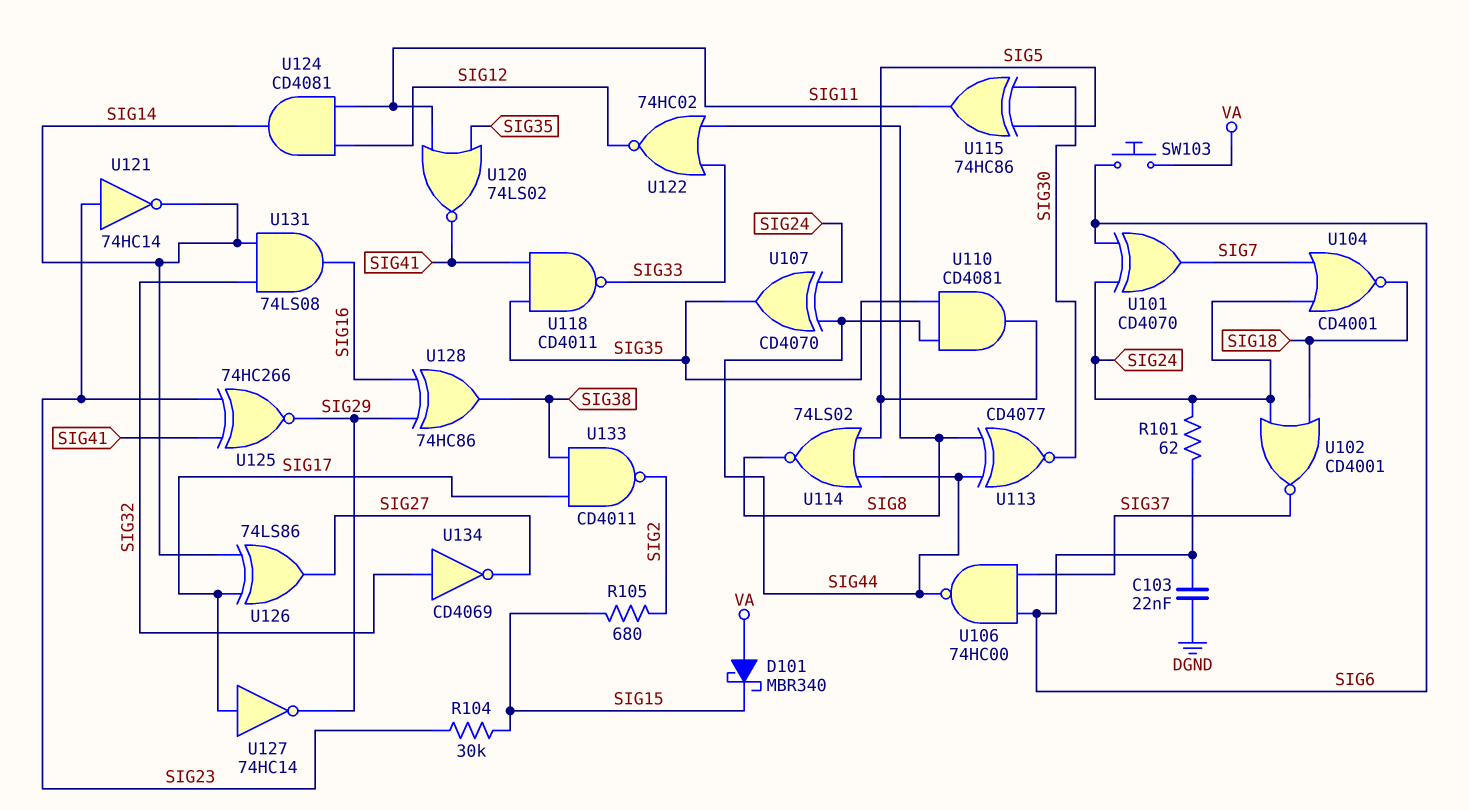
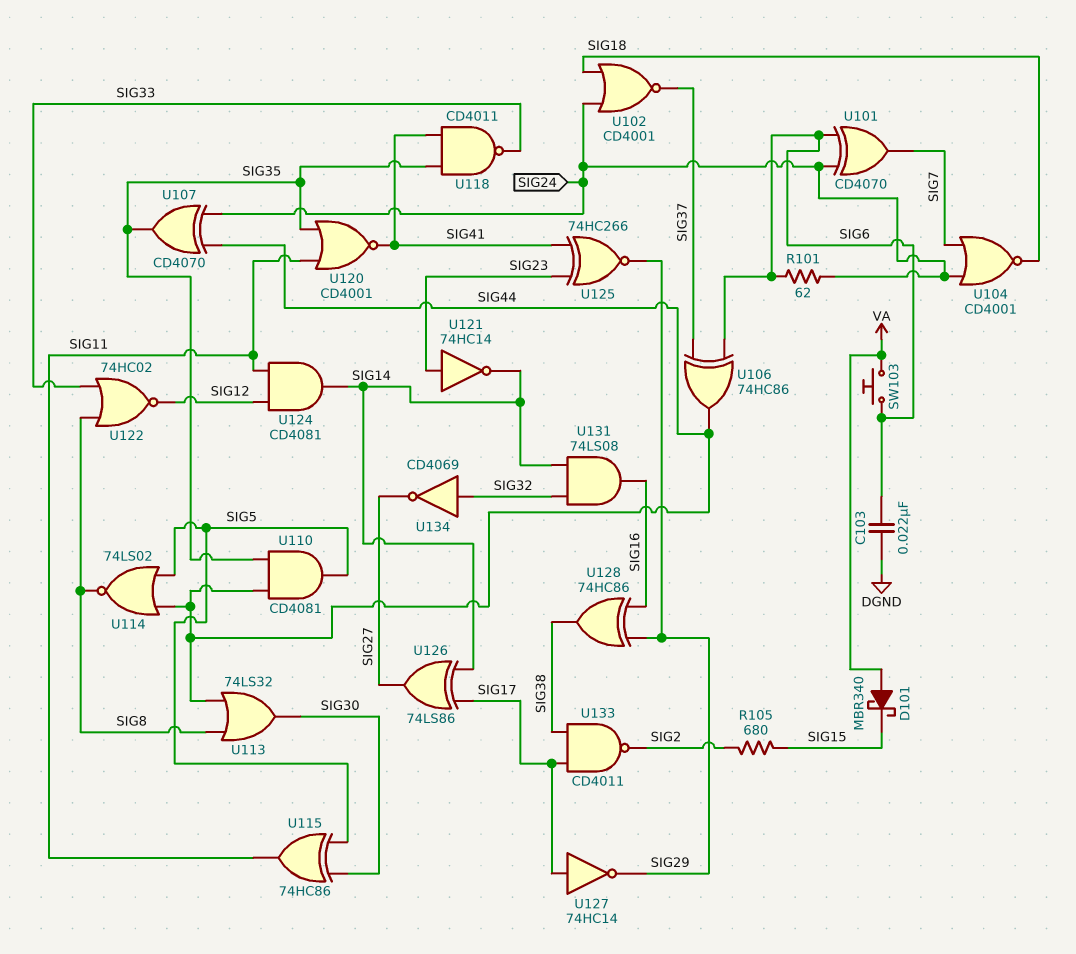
R104: 30k (SIG15, SIG23) -> none
U106: NAND 74HC00 (in SIG6, in SIG37, out SIG44) -> XOR 74HC86 (in SIG6, in SIG37, out SIG44)
U113: XNOR CD4077 (in SIG8, in SIG44, out SIG30) -> OR 74LS32 (in SIG8, in SIG44, out SIG30)
U120: NOR 74LS02 (in SIG11, in SIG35, out SIG41) -> NOR CD4001 (in SIG11, in SIG35, out SIG41)

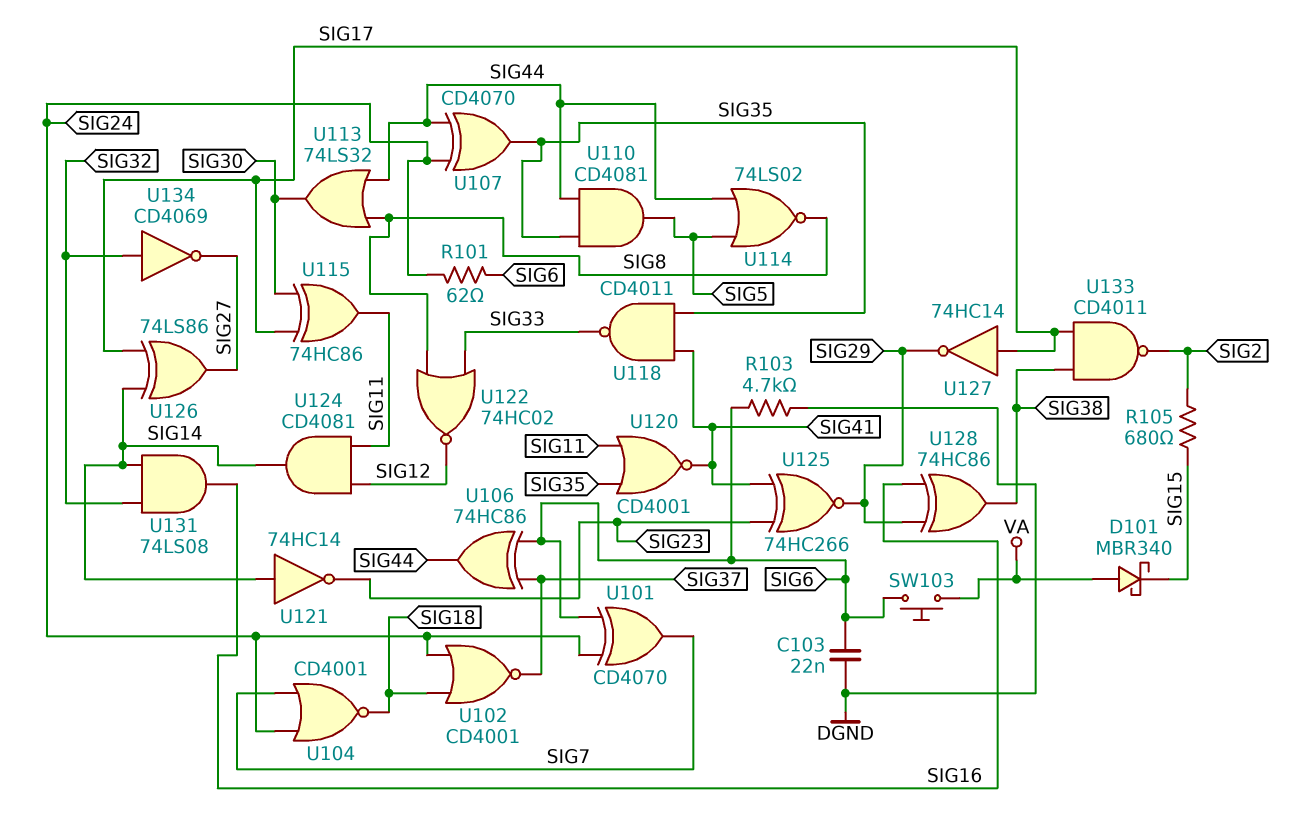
R103: none -> 4.7k (DGND, SIG6)
U115: XOR 74HC86 (in SIG5, in SIG30, out SIG11) -> XOR 74HC86 (in SIG17, in SIG30, out SIG11)
U121: NOT 74HC14 (in SIG23, out SIG14) -> NOT 74HC14 (in SIG14, out SIG23)

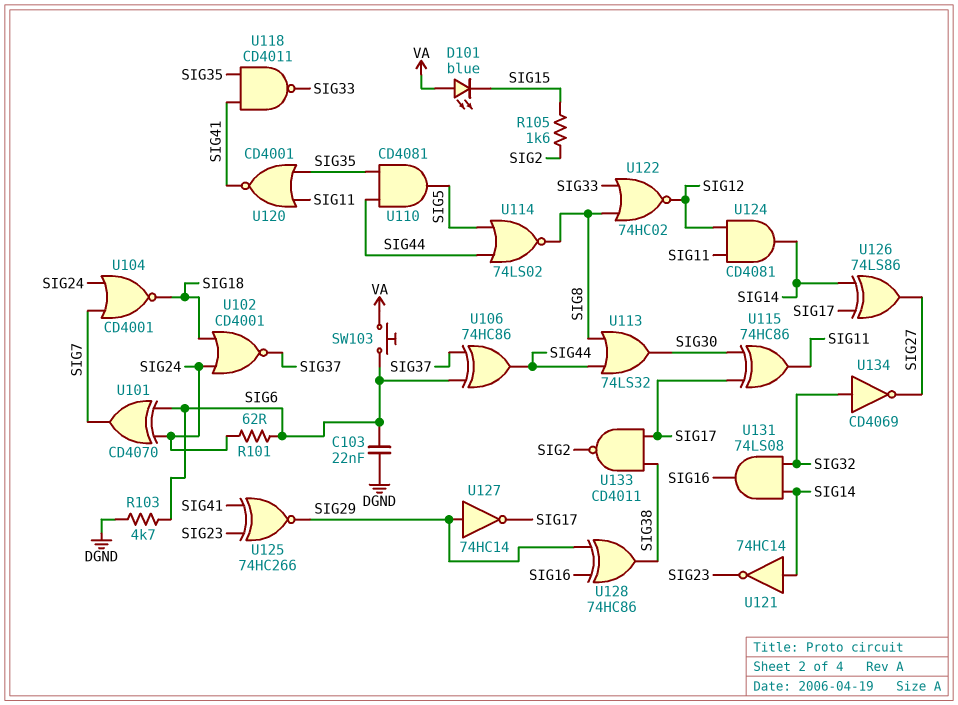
D101: schottky MBR340 (A VA, K SIG15) -> LED blue (A VA, K SIG15)
R105: 680 (SIG2, SIG15) -> 1.6k (SIG2, SIG15)
U107: XOR CD4070 (in SIG24, in SIG44, out SIG35) -> none
U127: NOT 74HC14 (in SIG17, out SIG29) -> NOT 74HC14 (in SIG29, out SIG17)

